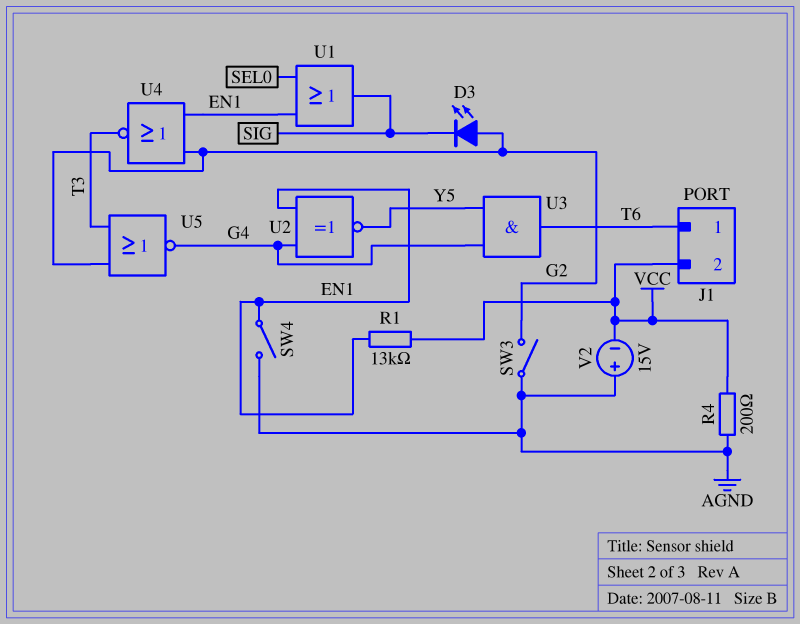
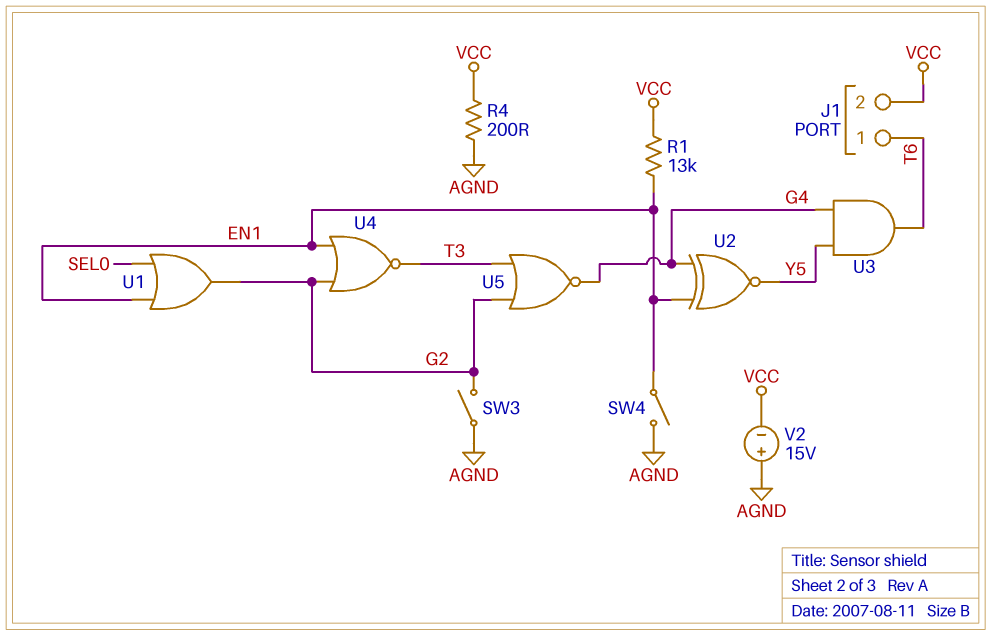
D3: LED (A G2, K SIG) -> none
U1: OR (in EN1, in SEL0, out SIG) -> OR (in EN1, in SEL0, out G2)

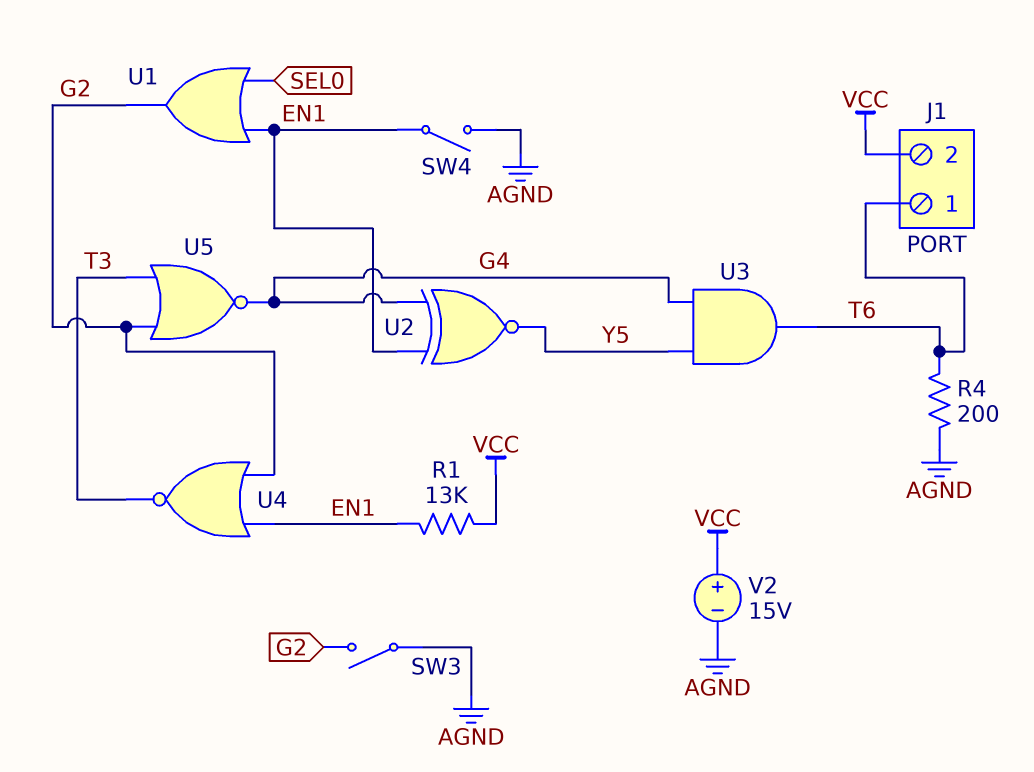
R4: 200 (AGND, VCC) -> 200 (AGND, T6)
V2: 15V (plus AGND, minus VCC) -> 15V (plus VCC, minus AGND)

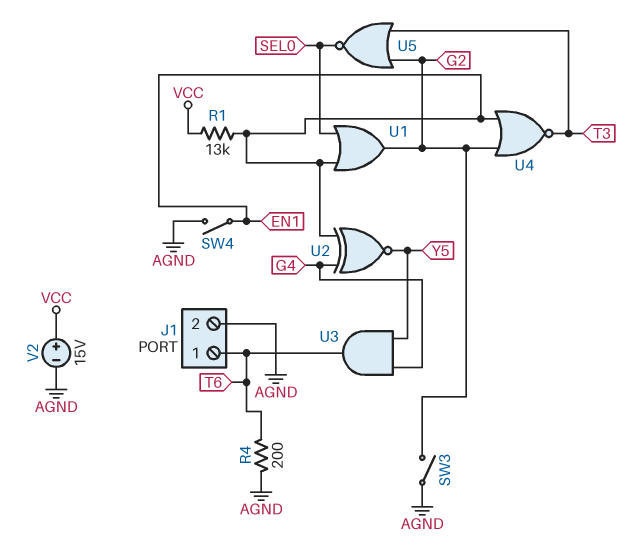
J1 pin 2: VCC -> AGND
U5: NOR (in G2, in T3, out G4) -> NOR (in G2, in T3, out SEL0)

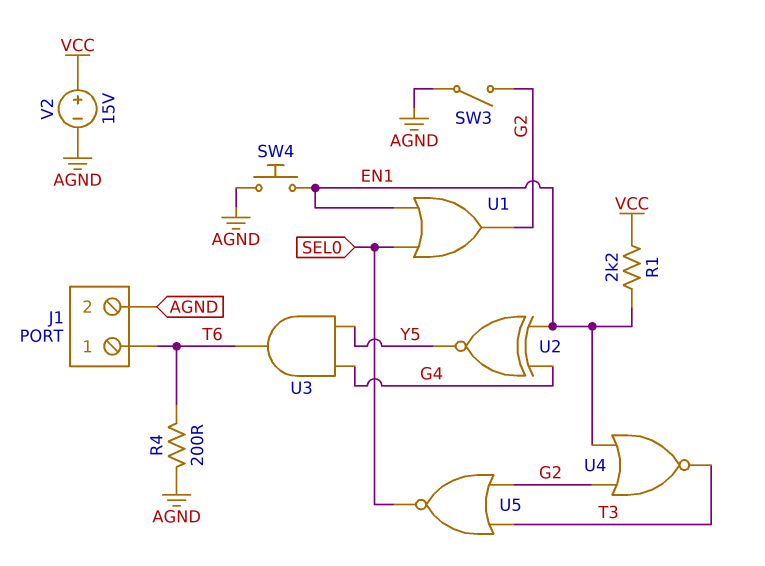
R1: 13k (EN1, VCC) -> 2.2k (EN1, VCC)
SW4: switch (AGND, EN1) -> button (AGND, EN1)

